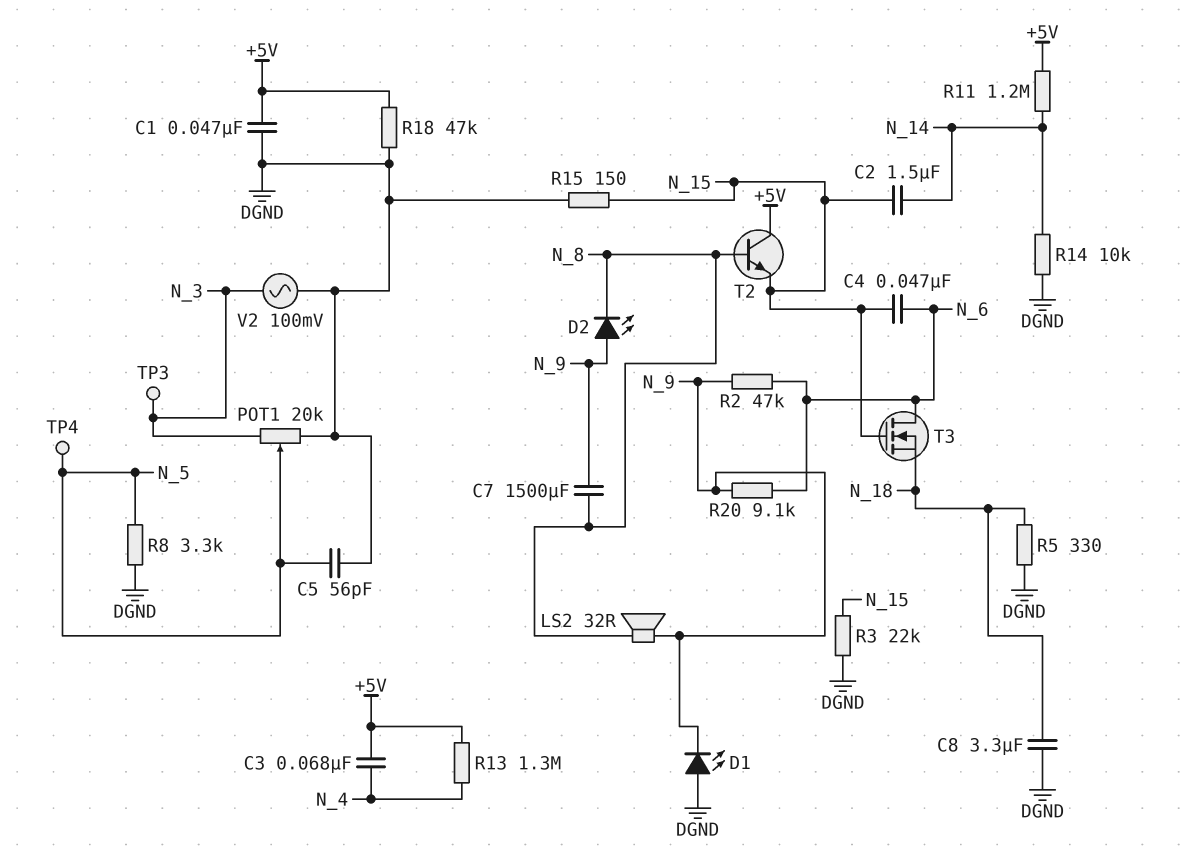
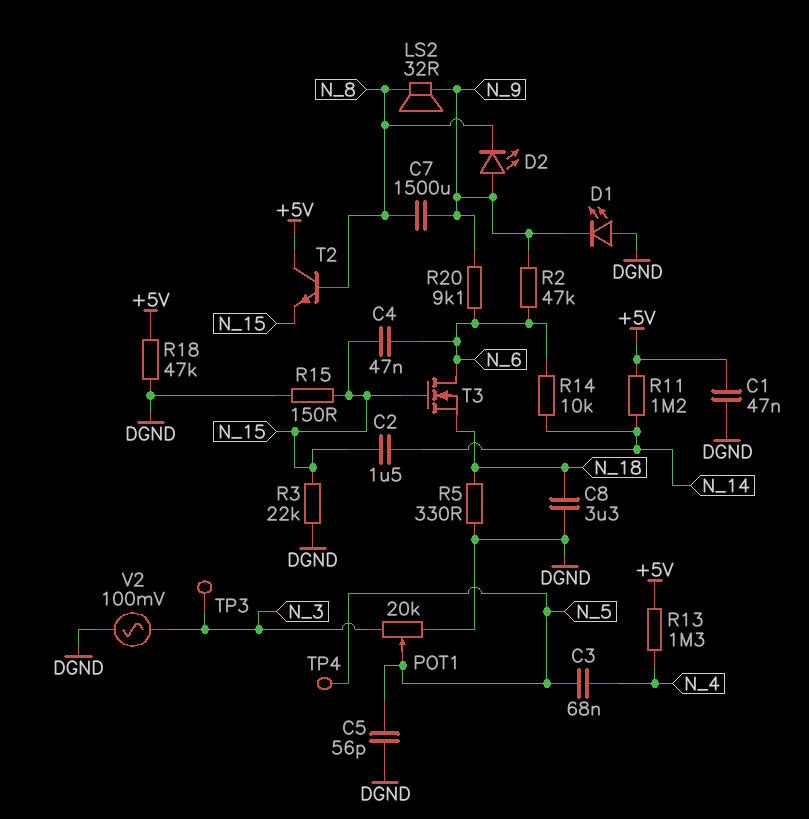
C3: 68nF (+5V, N_4) -> 68nF (N_4, N_5)
R8: 3.3k (DGND, N_5) -> none
R14: 10k (DGND, N_14) -> 10k (N_6, N_14)

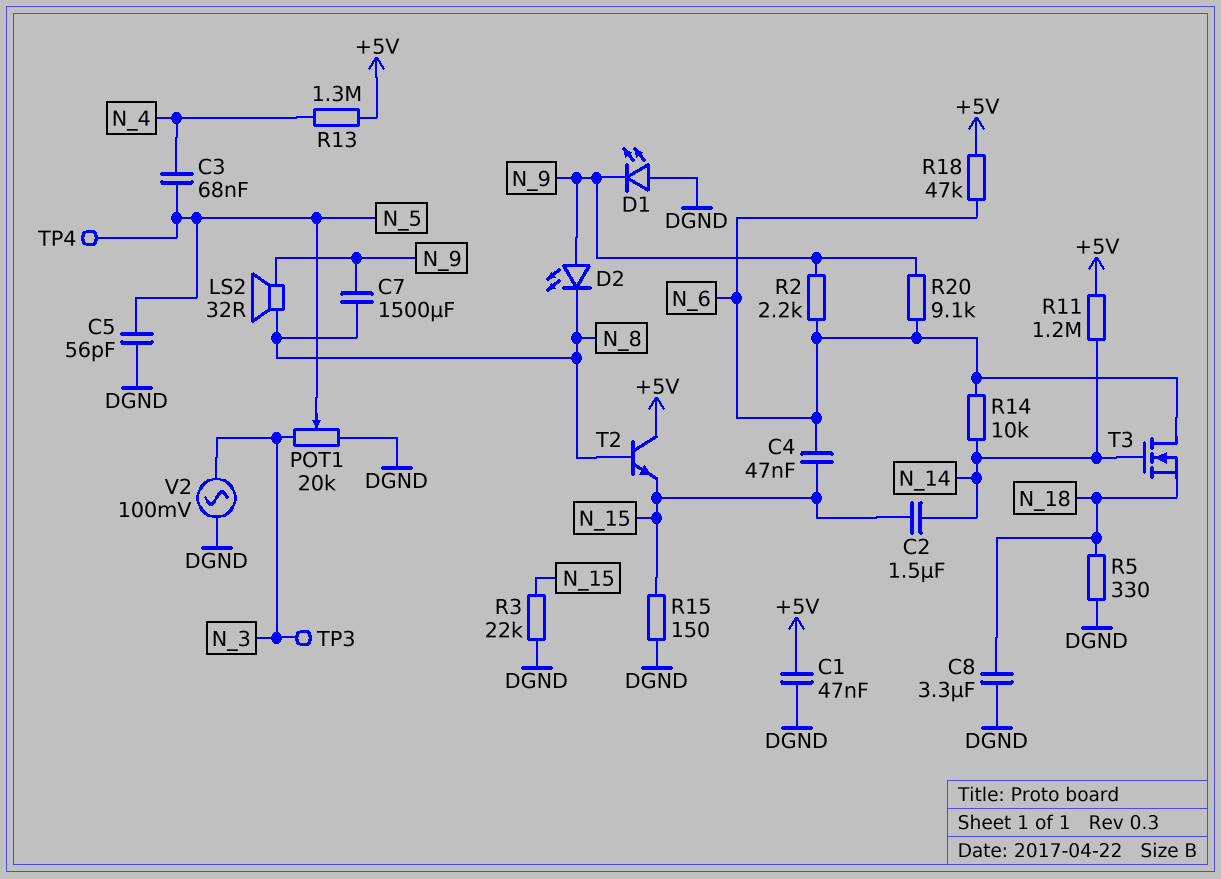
R2: 47k (N_6, N_9) -> 2.2k (N_6, N_9)
R18: 47k (+5V, DGND) -> 47k (+5V, N_6)
T3: NMOS (G N_15, D N_6, S N_18) -> NMOS (G N_14, D N_6, S N_18)

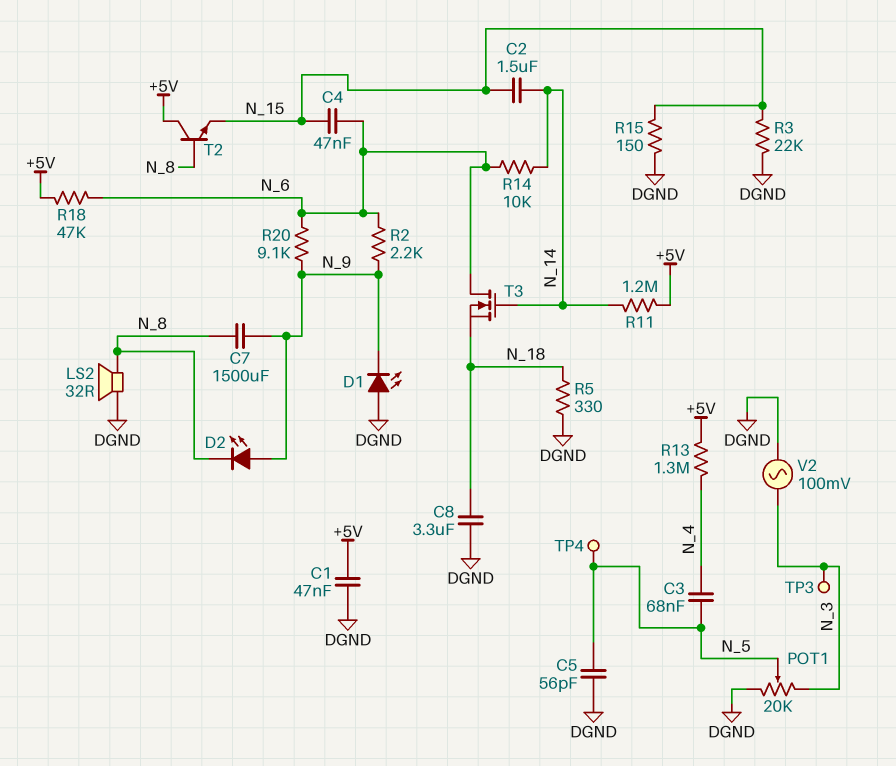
LS2: speaker 32R (N_8, N_9) -> speaker 32R (DGND, N_8)

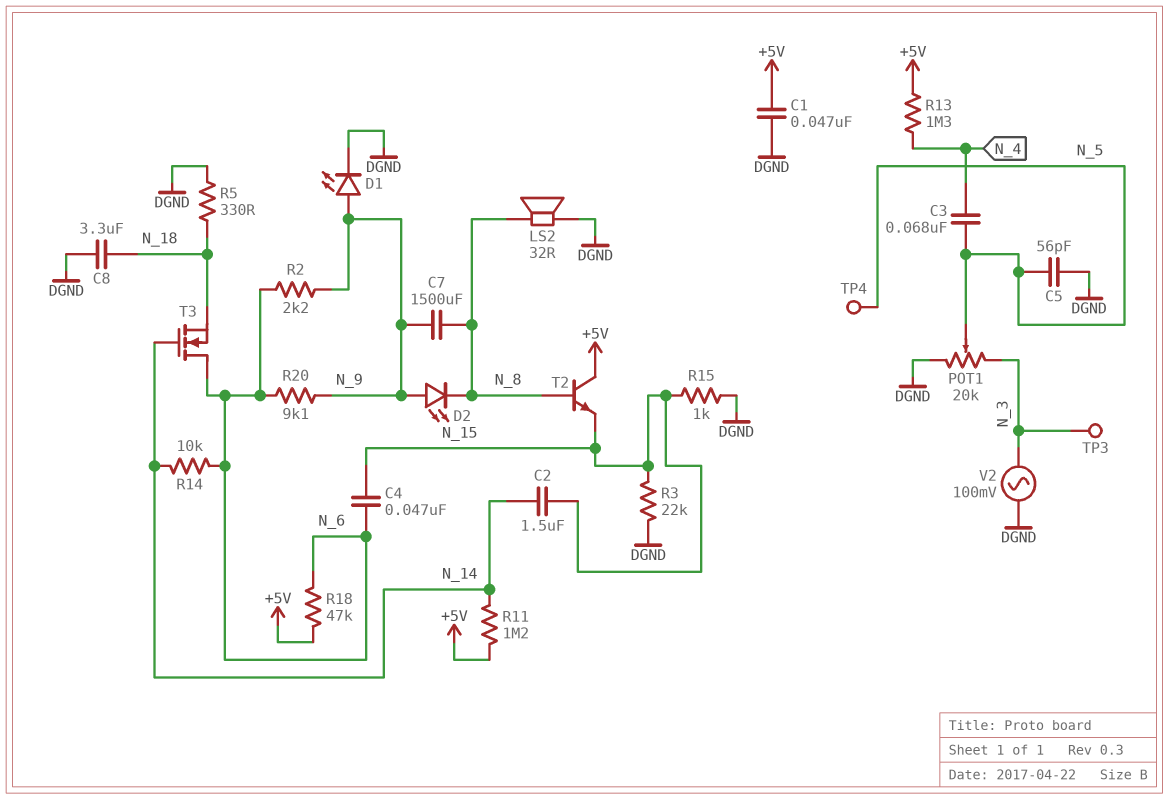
D1: LED (A DGND, K N_9) -> LED (A N_9, K DGND)
R15: 150 (DGND, N_15) -> 1k (DGND, N_15)

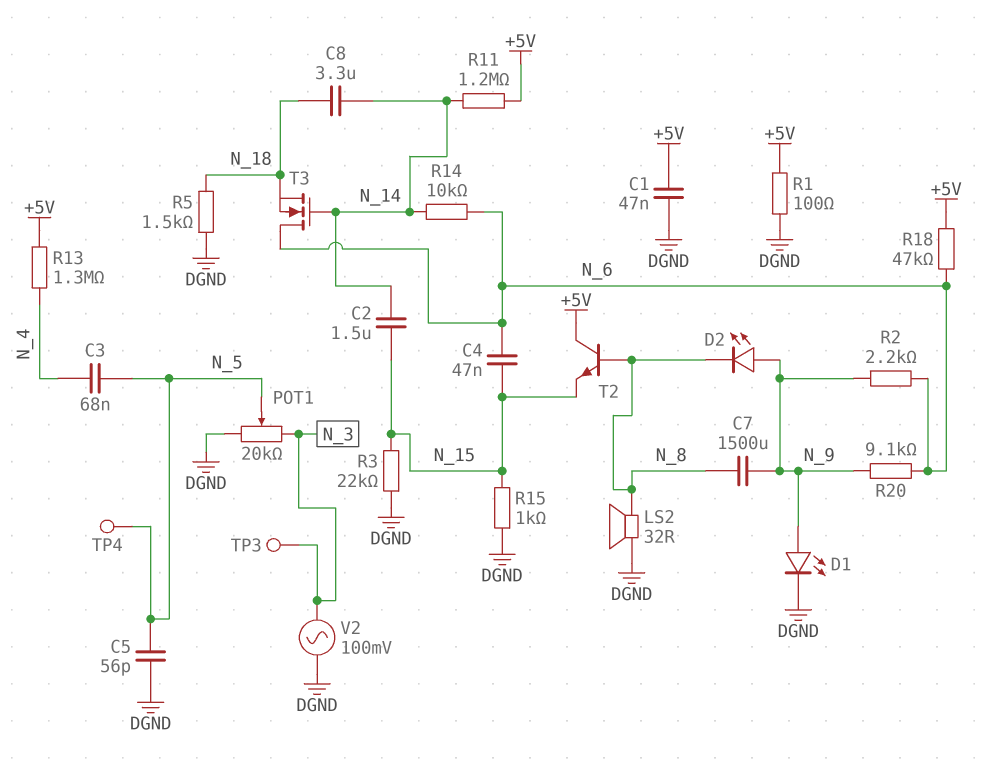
C8: 3.3uF (DGND, N_18) -> 3.3uF (N_14, N_18)
R1: none -> 100 (+5V, DGND)
R5: 330 (DGND, N_18) -> 1.5k (DGND, N_18)

